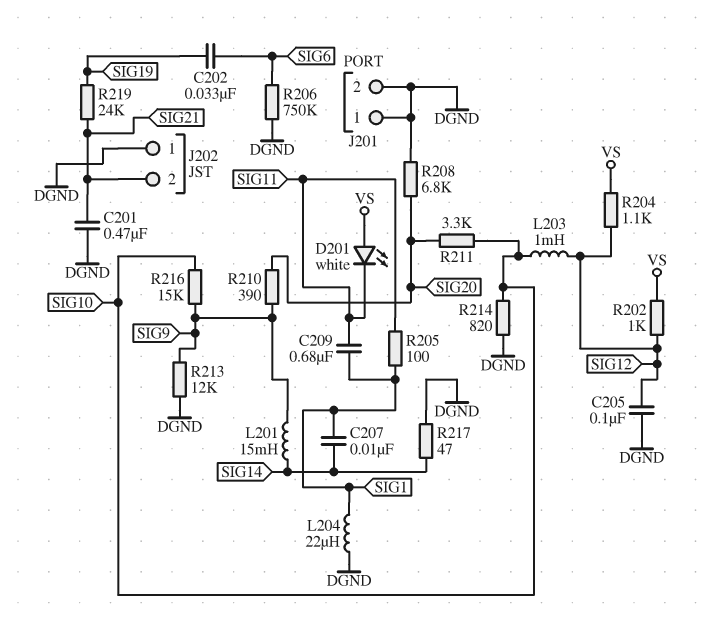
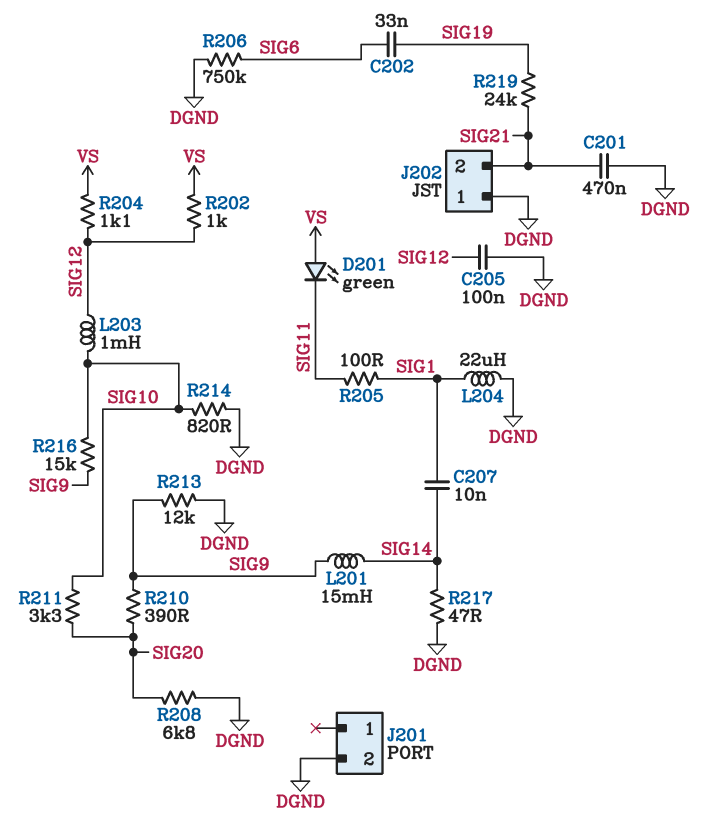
C209: 680nF (SIG1, SIG11) -> none
D201: LED white (A VS, K SIG11) -> LED green (A VS, K SIG11)
J201 pin 1: DGND -> none

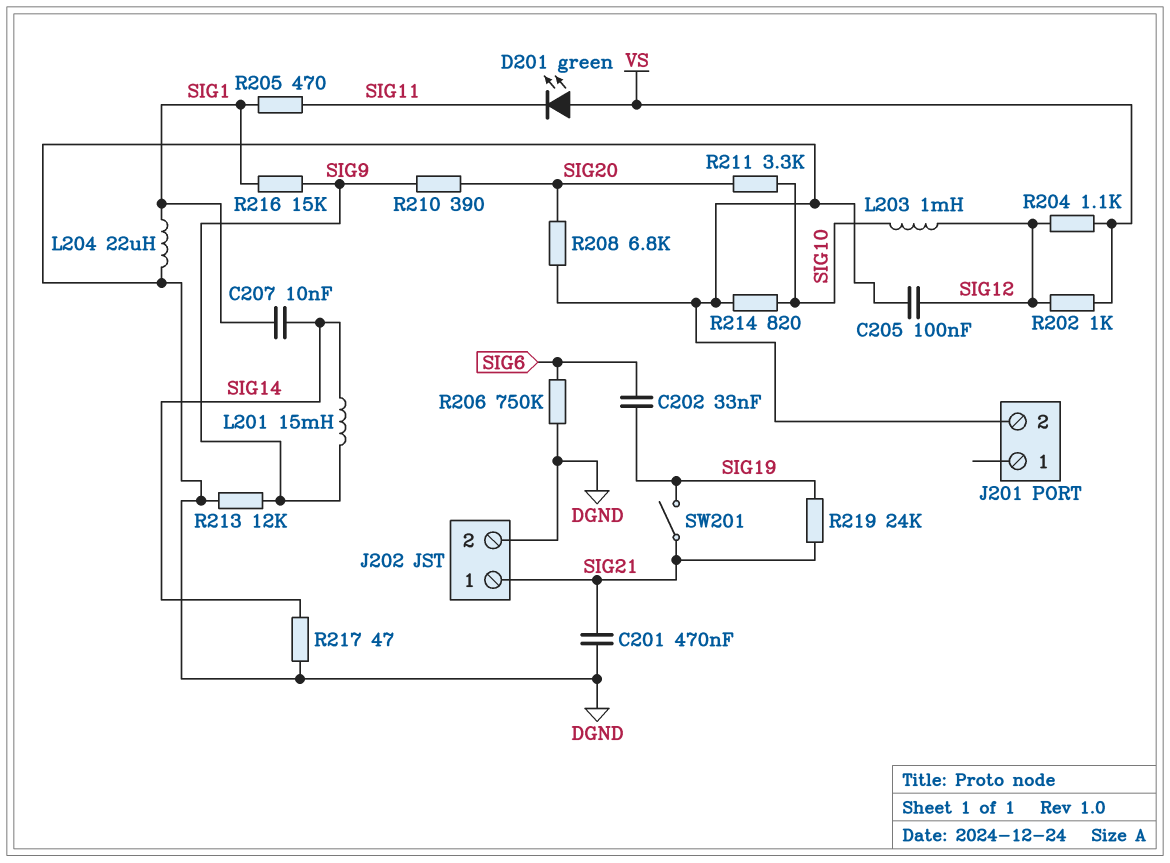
J202 pin 1: DGND -> SIG21
J202 pin 2: SIG21 -> DGND
R205: 100 (SIG1, SIG11) -> 470 (SIG1, SIG11)
R216: 15k (SIG9, SIG10) -> 15k (SIG1, SIG9)
SW201: none -> switch (SIG19, SIG21)

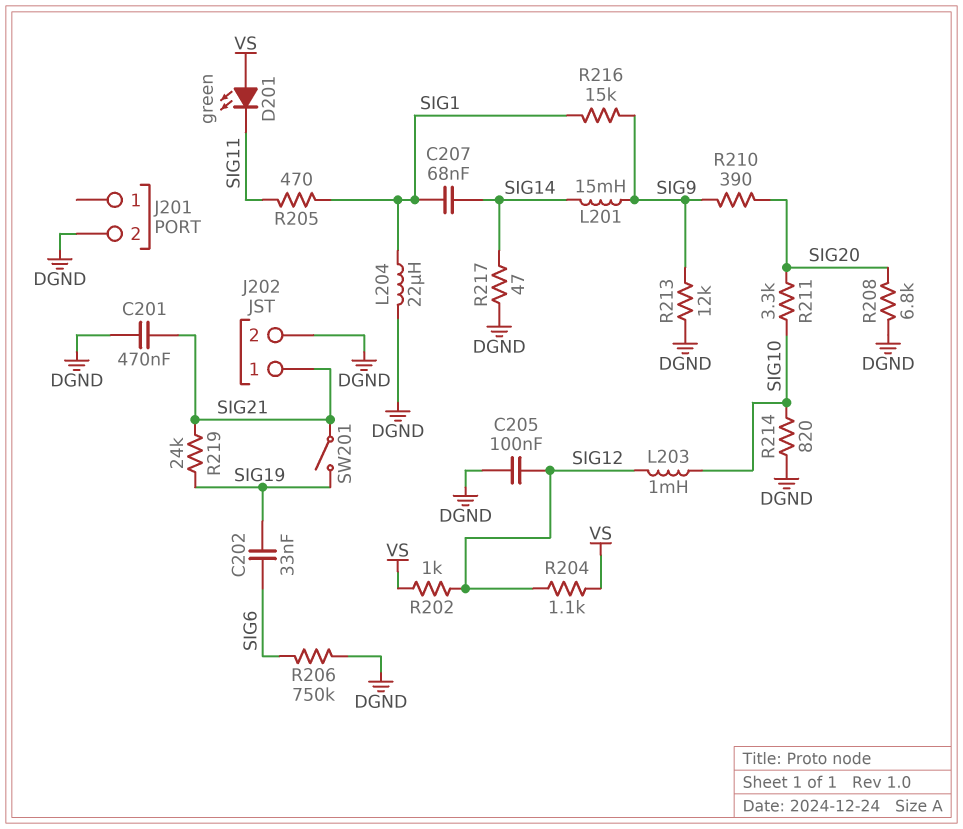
C207: 10nF (SIG1, SIG14) -> 68nF (SIG1, SIG14)

